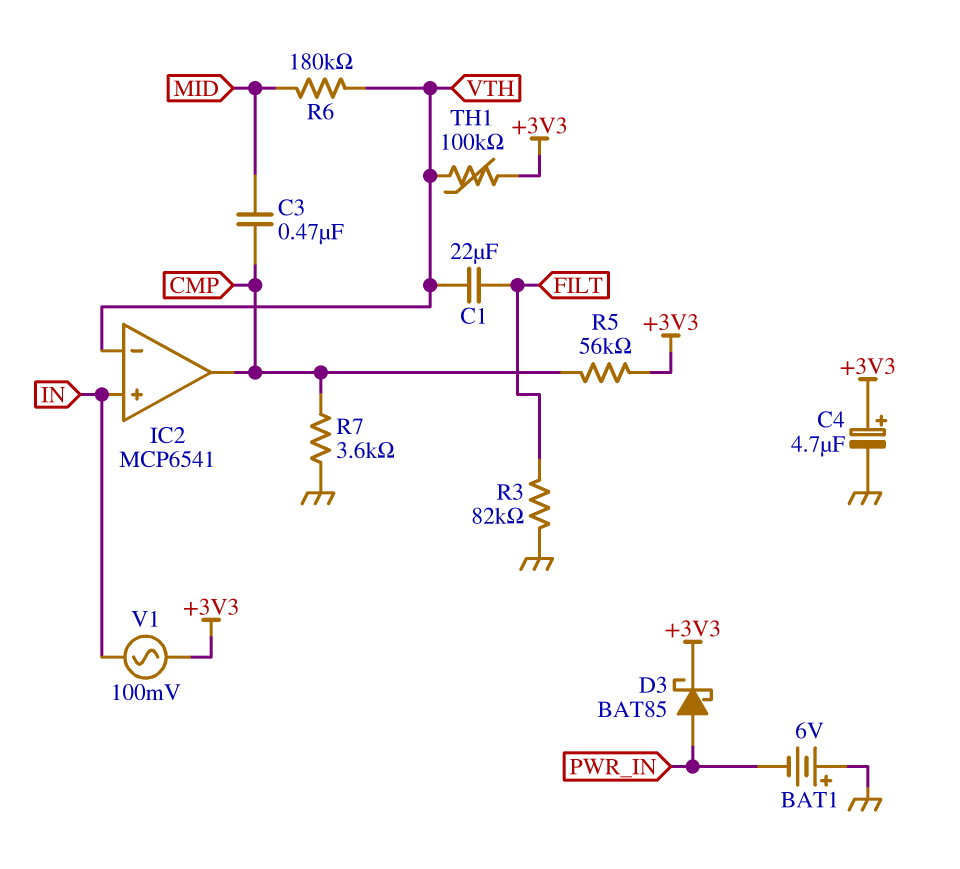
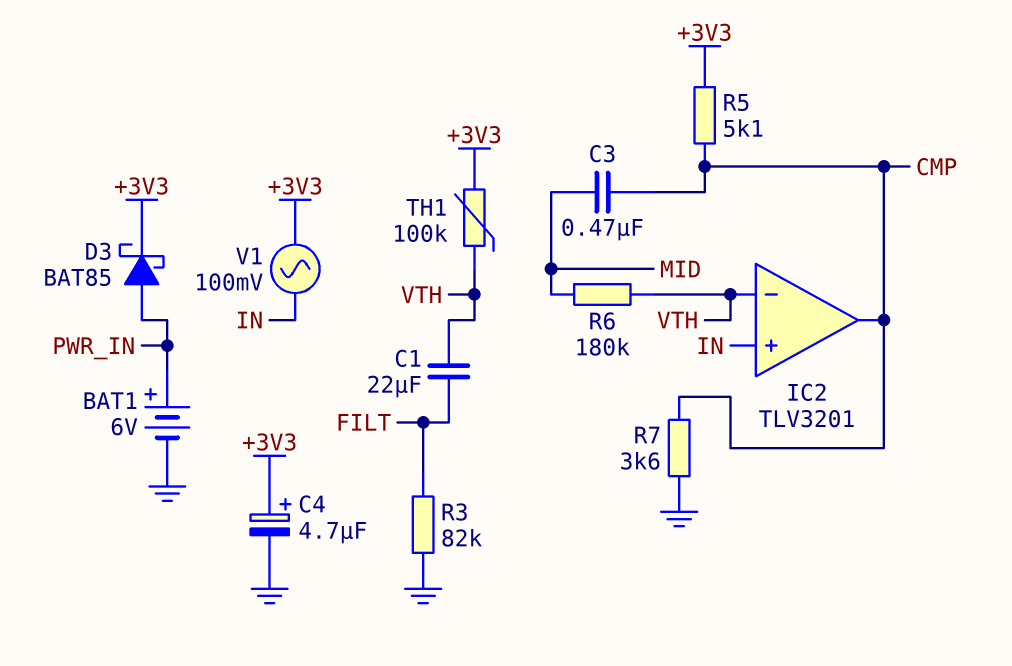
BAT1: 6V (plus GND, minus PWR_IN) -> 6V (plus PWR_IN, minus GND)
IC2: MCP6541 -> TLV3201
R5: 56k (+3V3, CMP) -> 5.1k (+3V3, CMP)

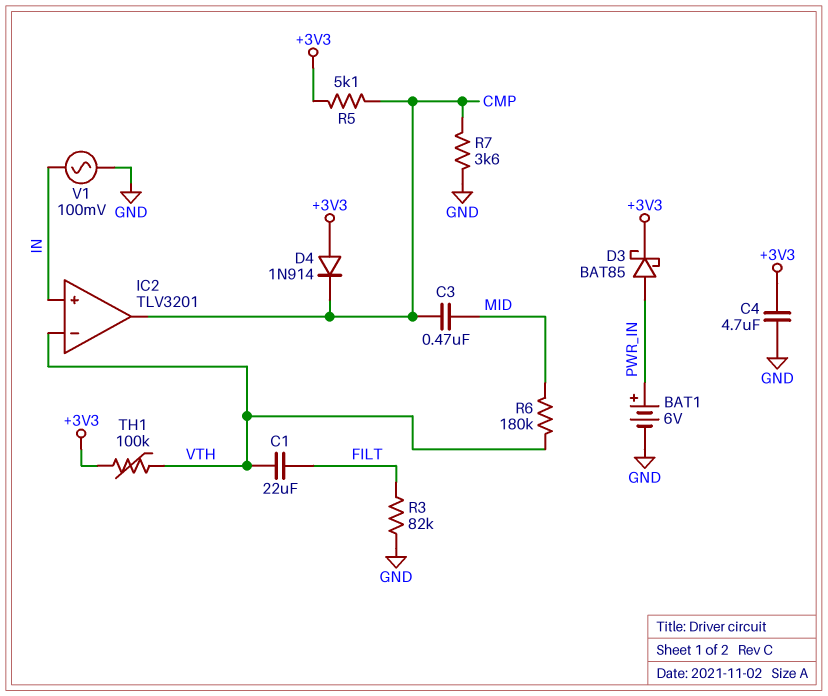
C4: 4.7uF (plus +3V3, minus GND) -> 4.7uF (+3V3, GND)
D4: none -> diode 1N914 (A +3V3, K CMP)
V1: AC 100mV (+3V3, IN) -> AC 100mV (GND, IN)

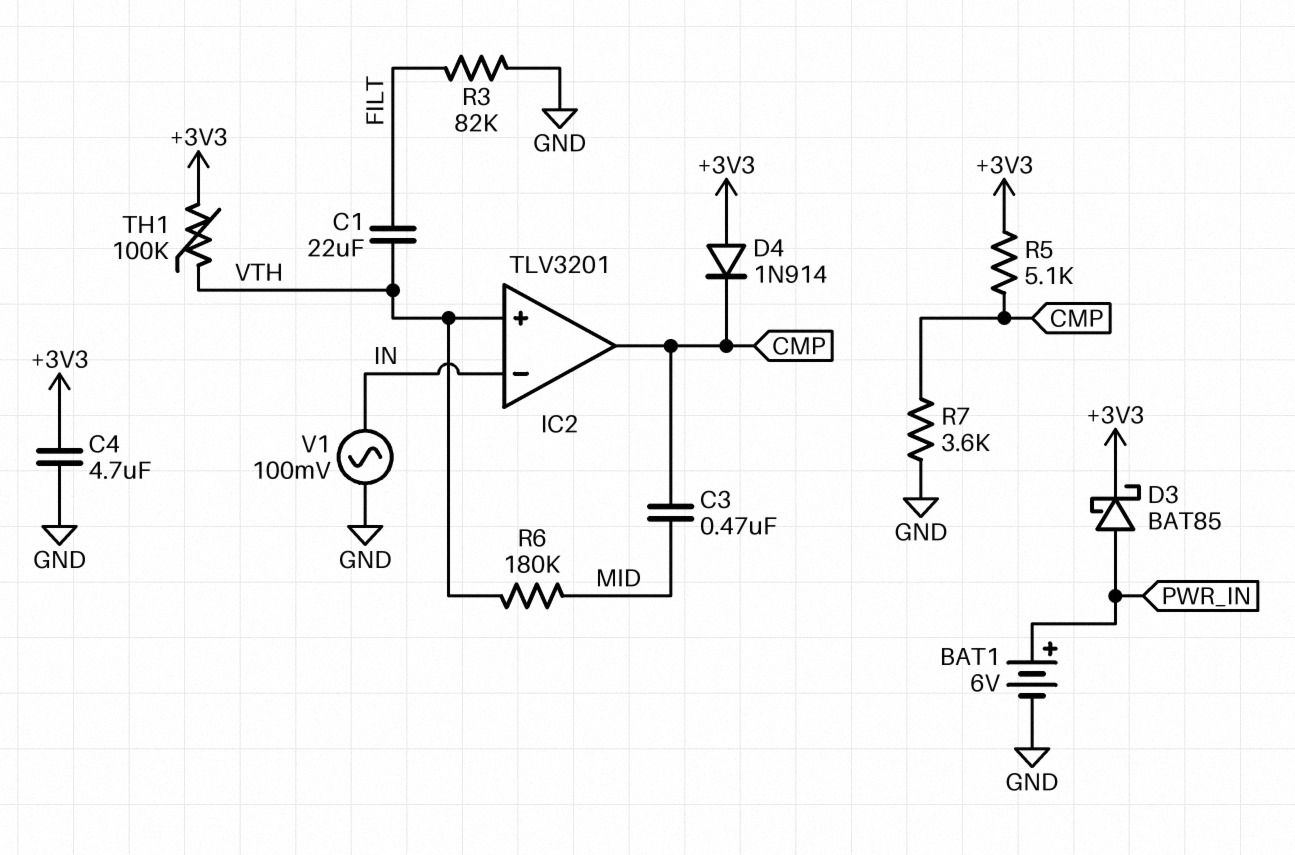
IC2 pin in+: IN -> VTH
IC2 pin in-: VTH -> IN

